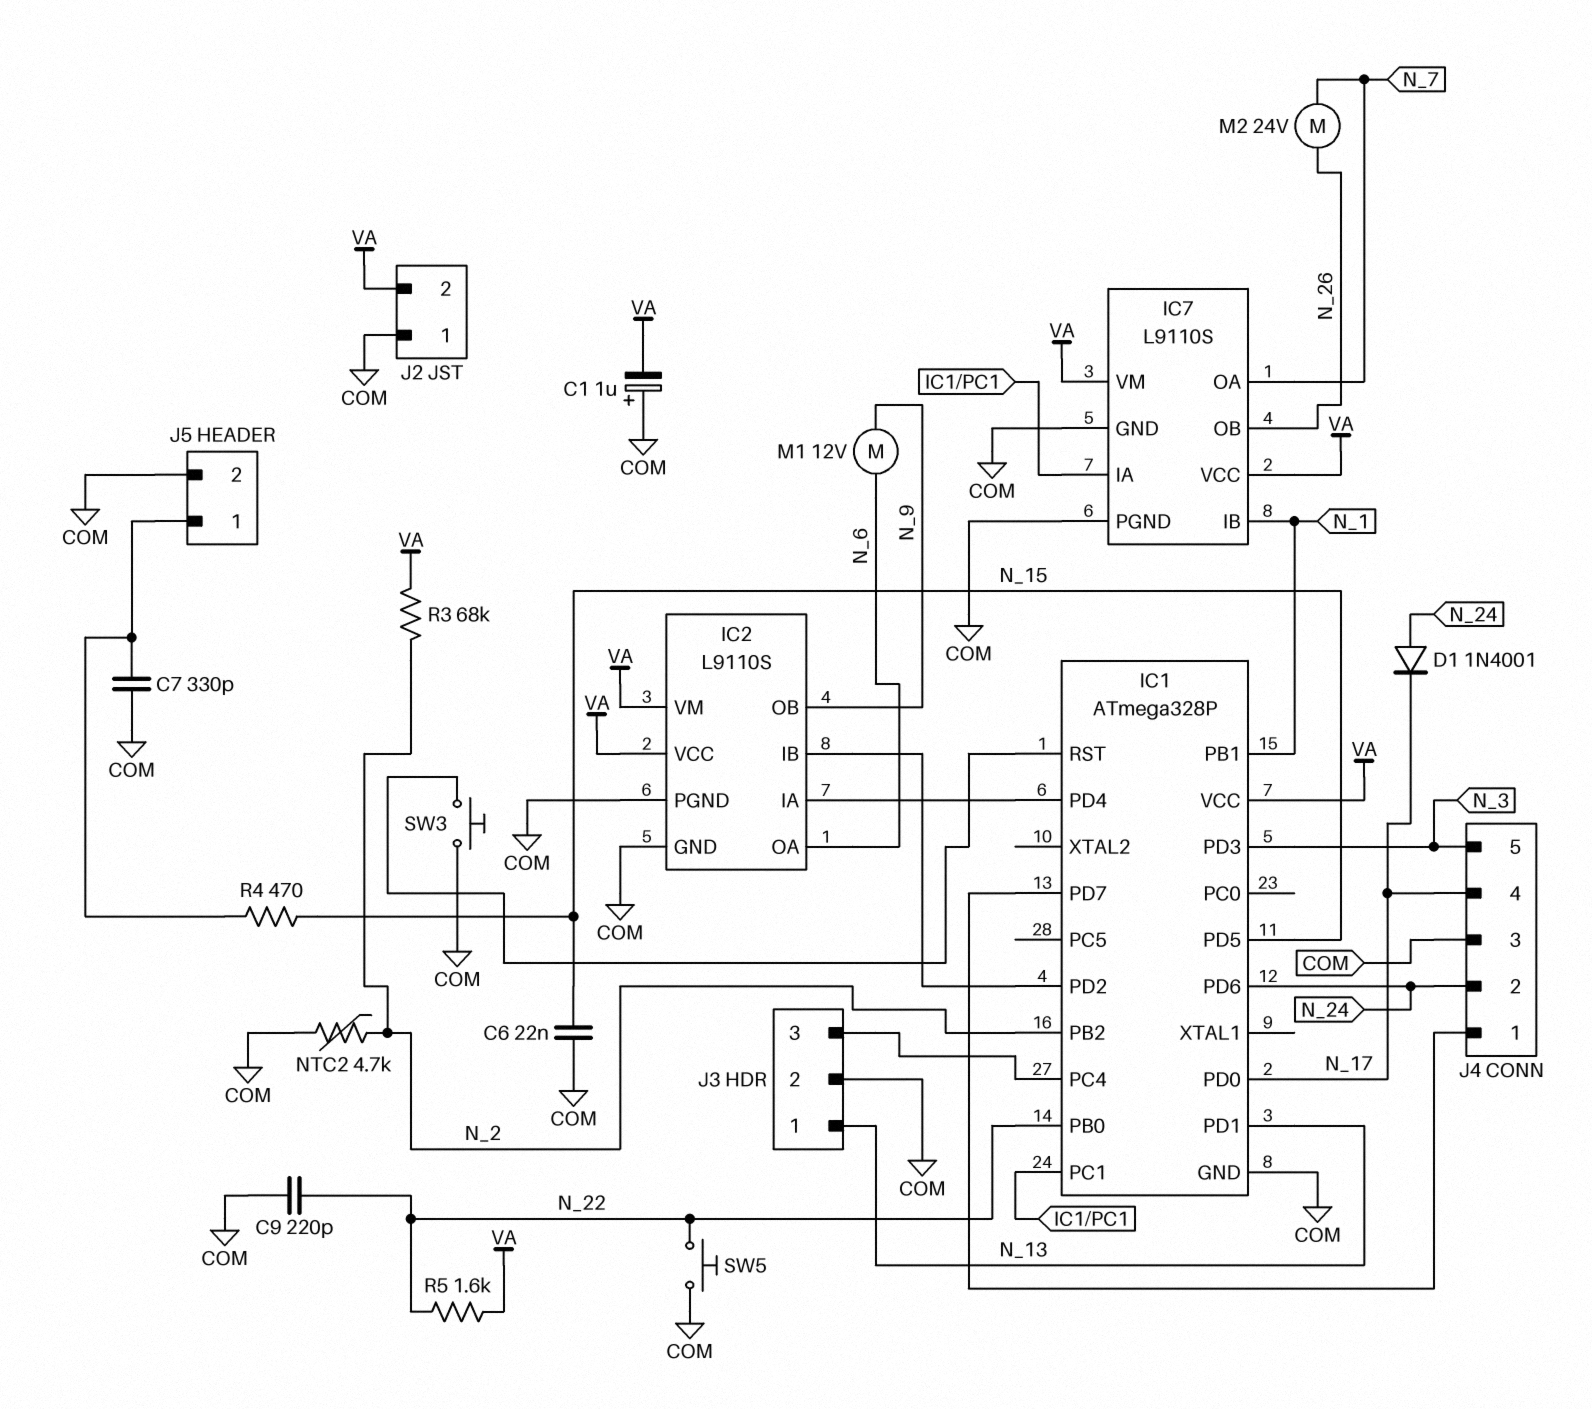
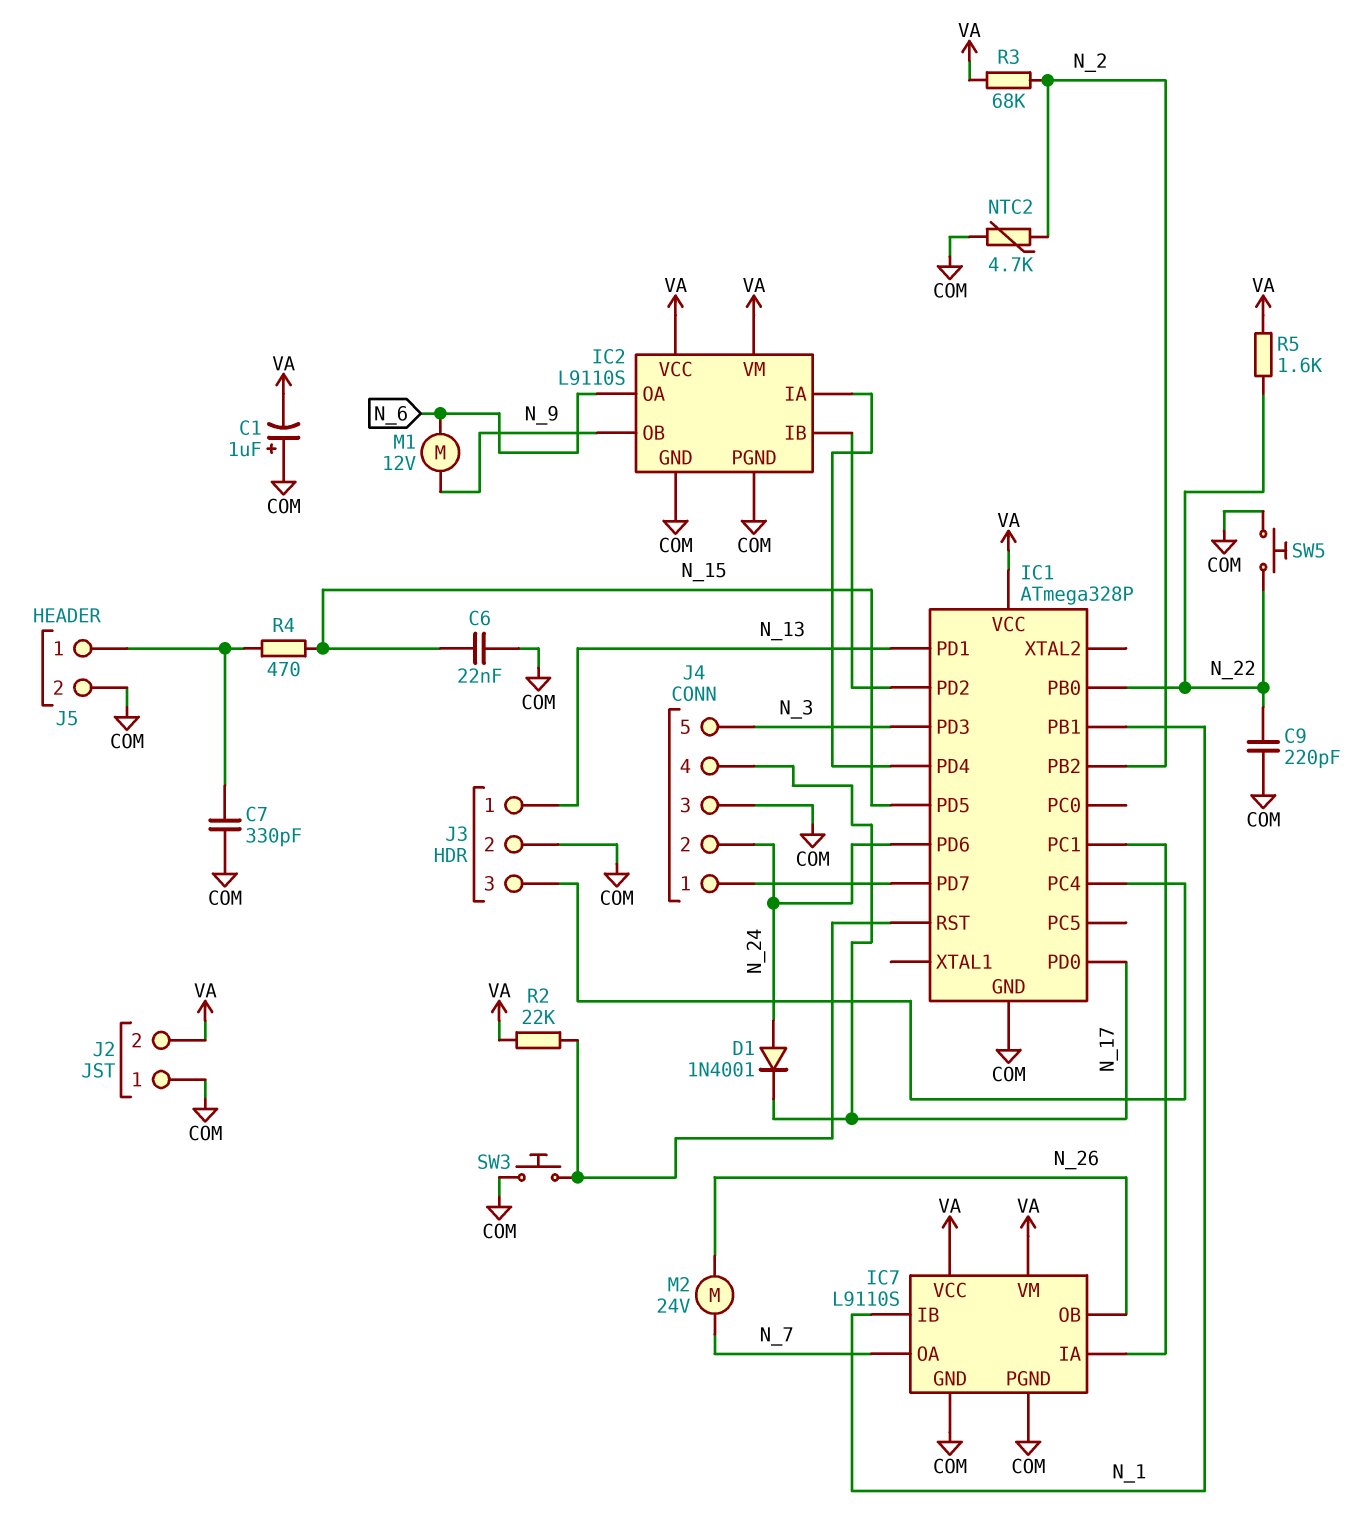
R2: none -> 22k (IC1/RST, VA)

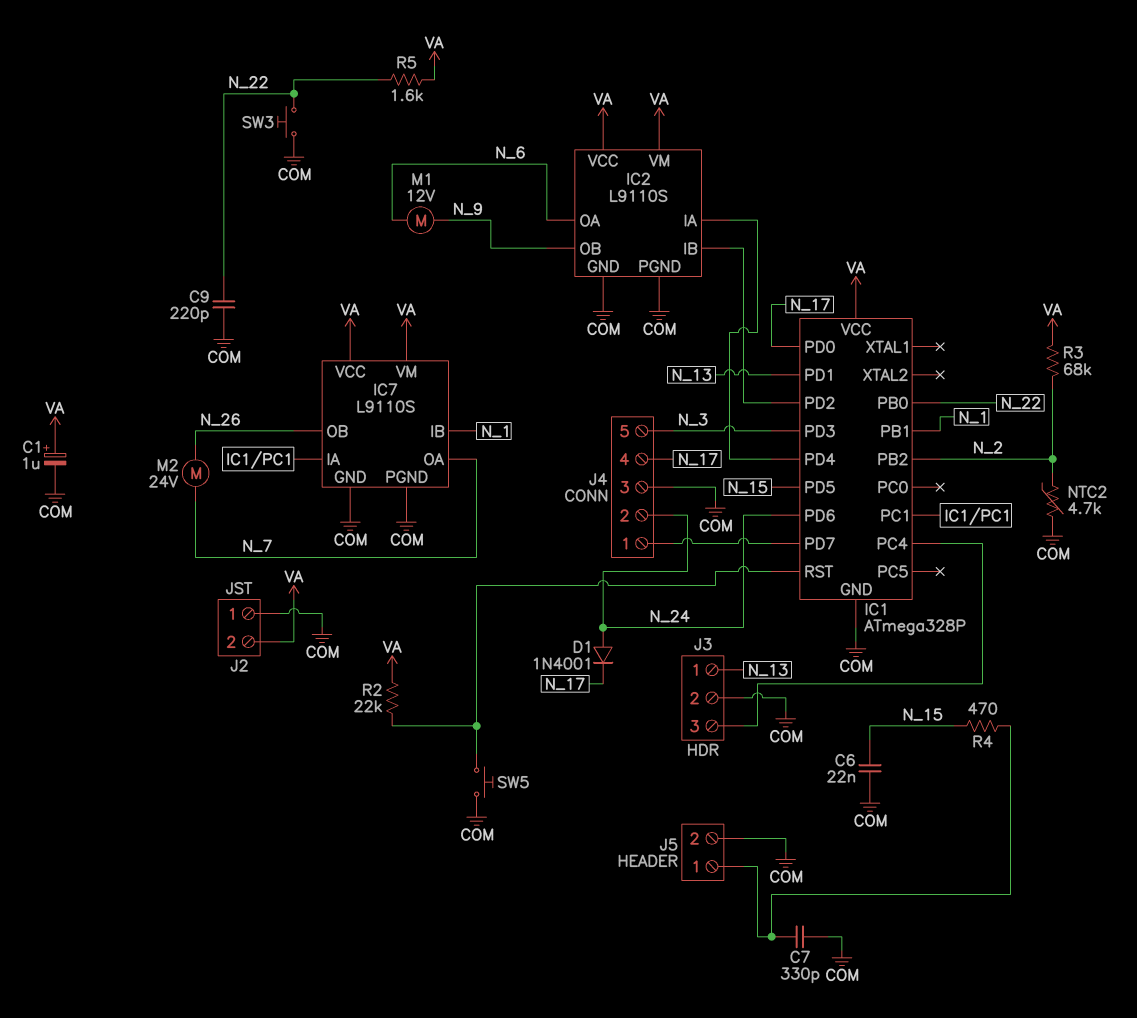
C1: 1uF (plus COM, minus VA) -> 1uF (plus VA, minus COM)
SW3: button (COM, IC1/RST) -> button (COM, N_22)
SW5: button (COM, N_22) -> button (COM, IC1/RST)

